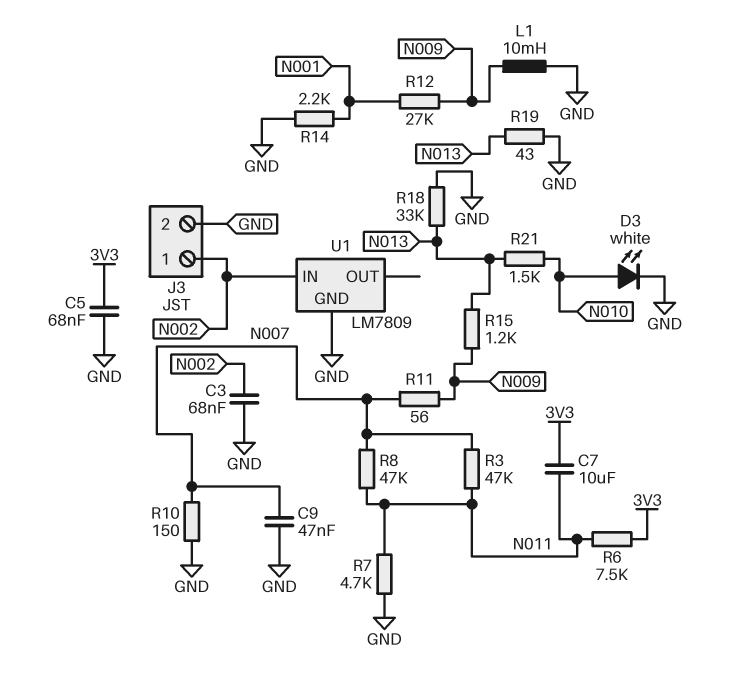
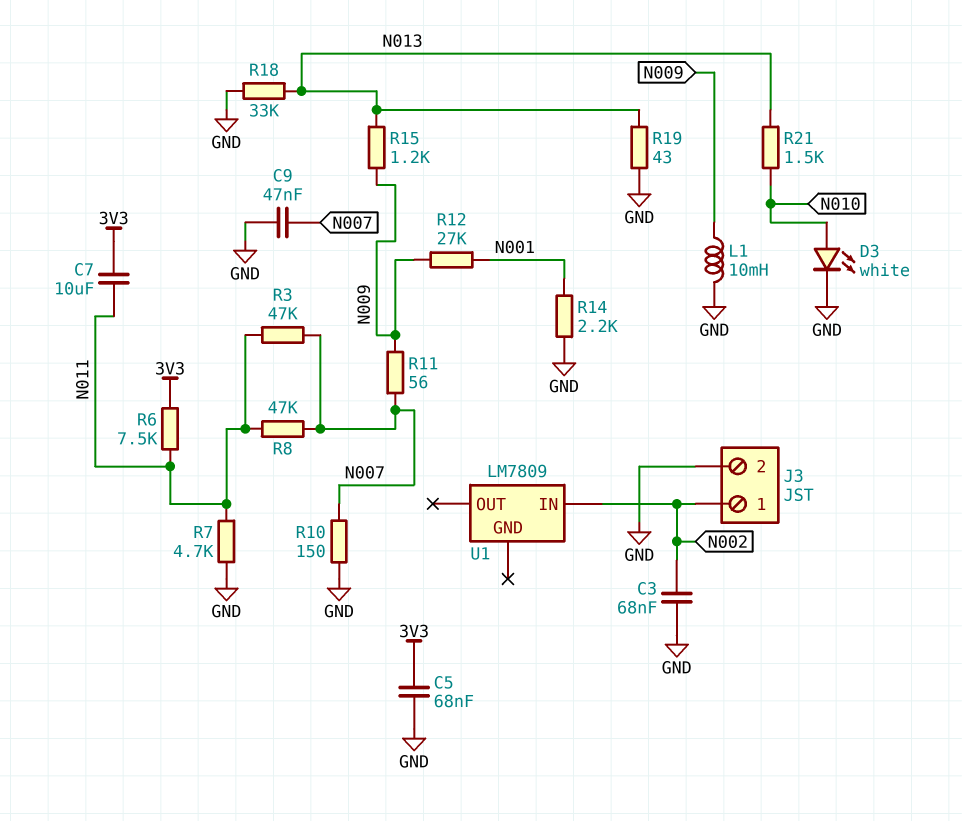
U1 pin GND: GND -> none

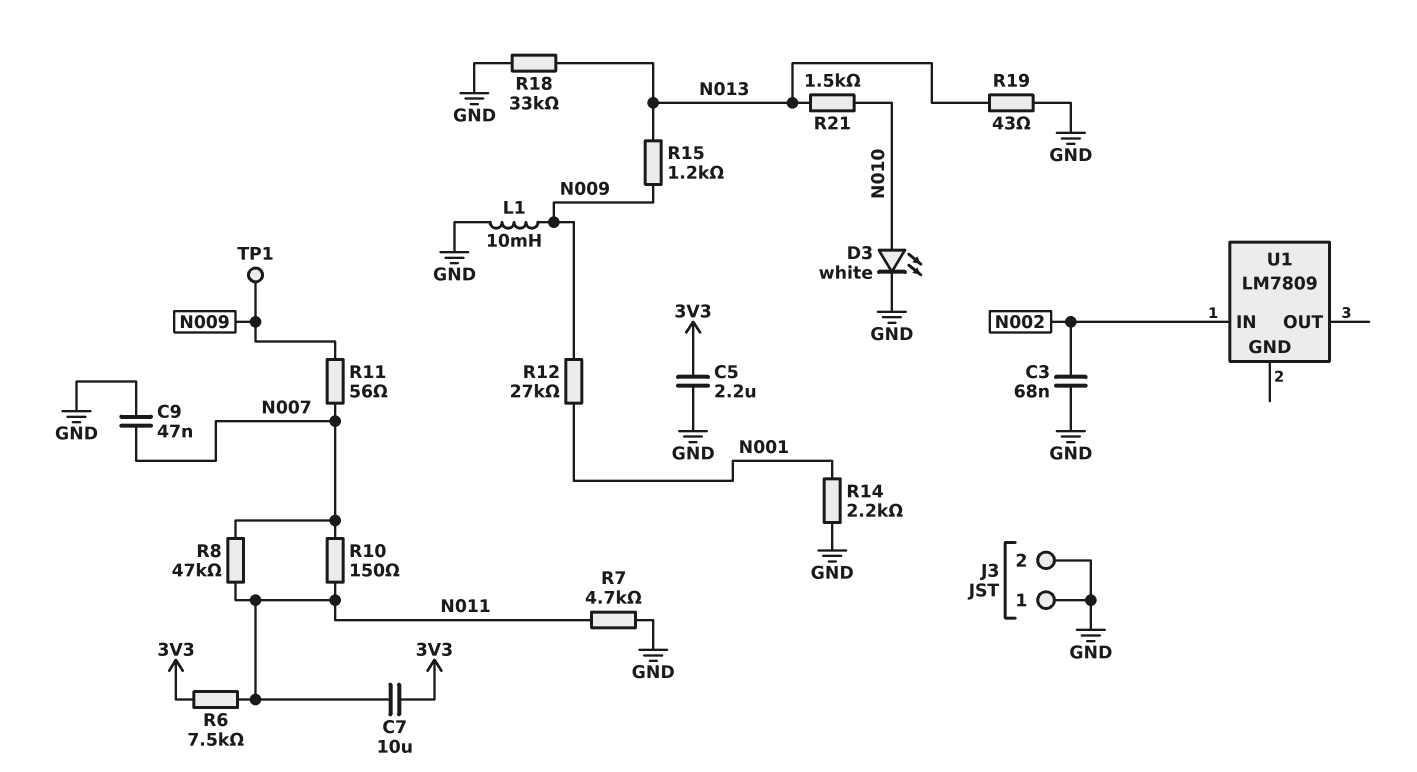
C5: 68nF (3V3, GND) -> 2.2uF (3V3, GND)
J3 pin 1: N002 -> GND
R3: 47k (N007, N011) -> none
R10: 150 (GND, N007) -> 150 (N007, N011)
TP1: none -> test point (N009)

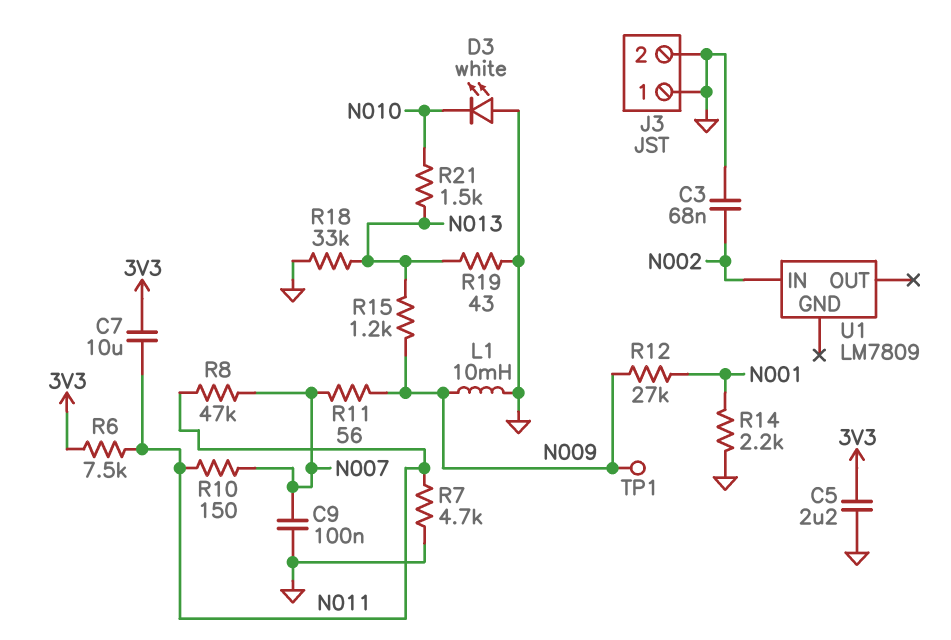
C9: 47nF (GND, N007) -> 100nF (GND, N007)
D3: LED white (A N010, K GND) -> LED white (A GND, K N010)

